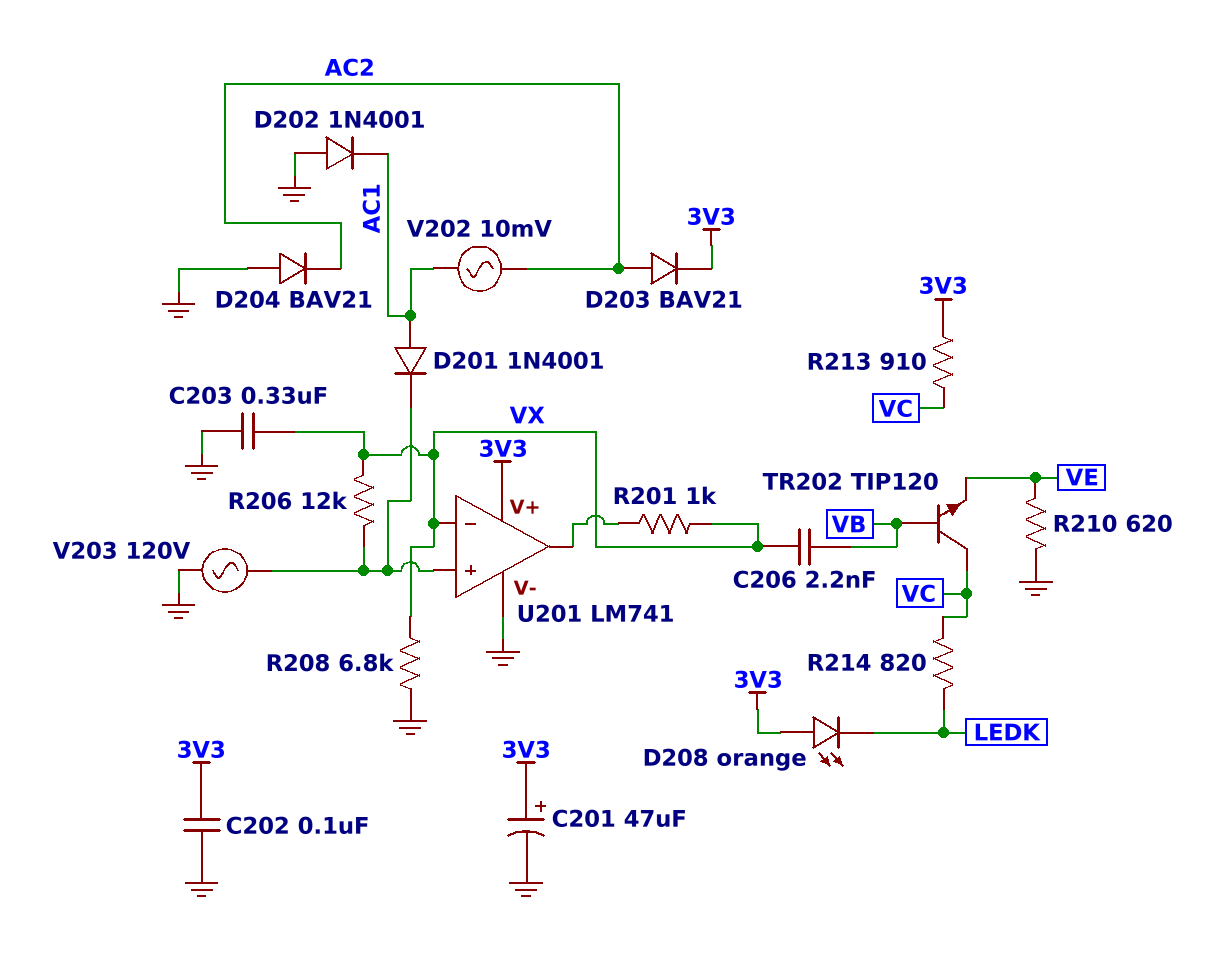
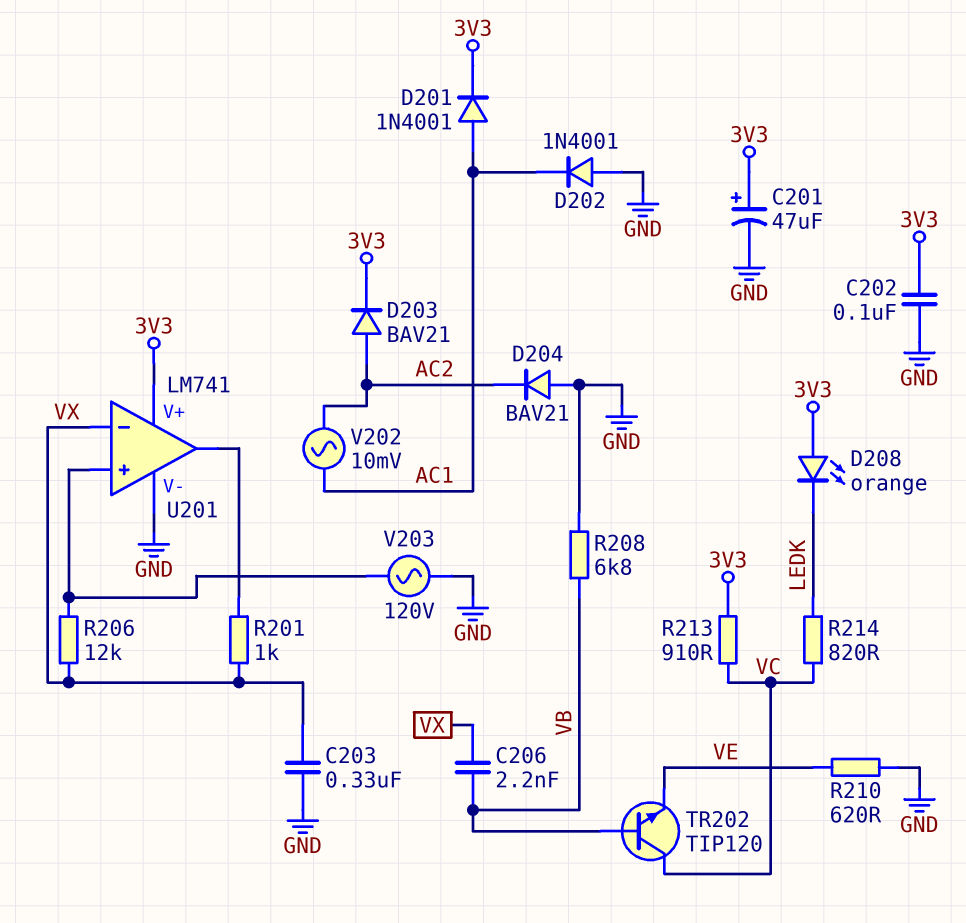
D201: diode 1N4001 (A AC1, K U201/in+) -> diode 1N4001 (A AC1, K 3V3)
R208: 6.8k (GND, VX) -> 6.8k (GND, VB)

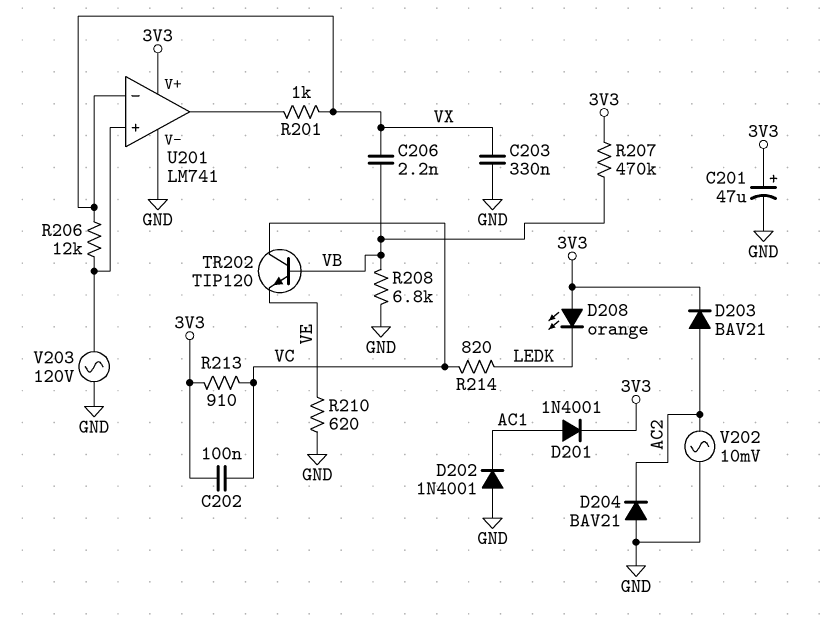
C202: 100nF (3V3, GND) -> 100nF (3V3, VC)
R207: none -> 470k (3V3, VB)
V202: AC 10mV (AC1, AC2) -> AC 10mV (AC2, GND)

